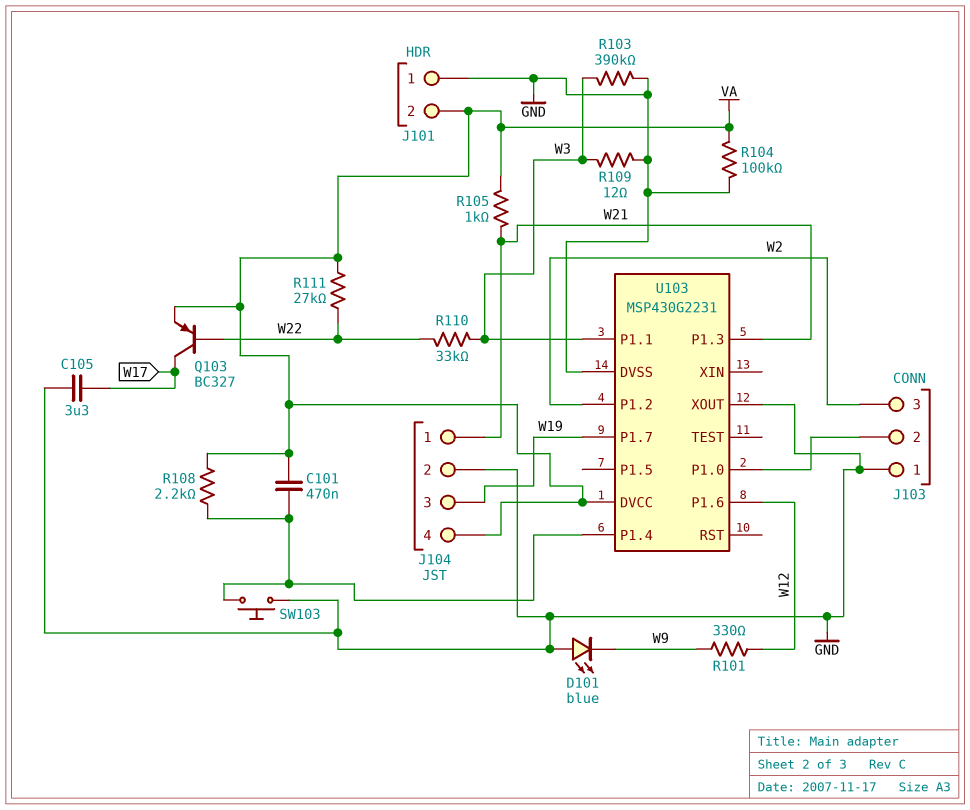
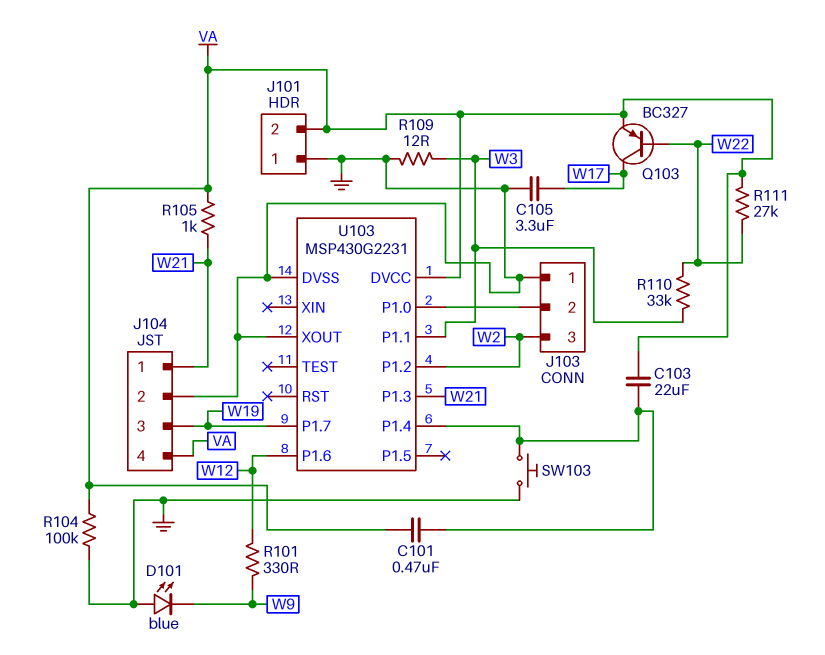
C103: none -> 22uF (U103/P1.4, VA)
R103: 390k (GND, W3) -> none
R108: 2.2k (U103/P1.4, VA) -> none

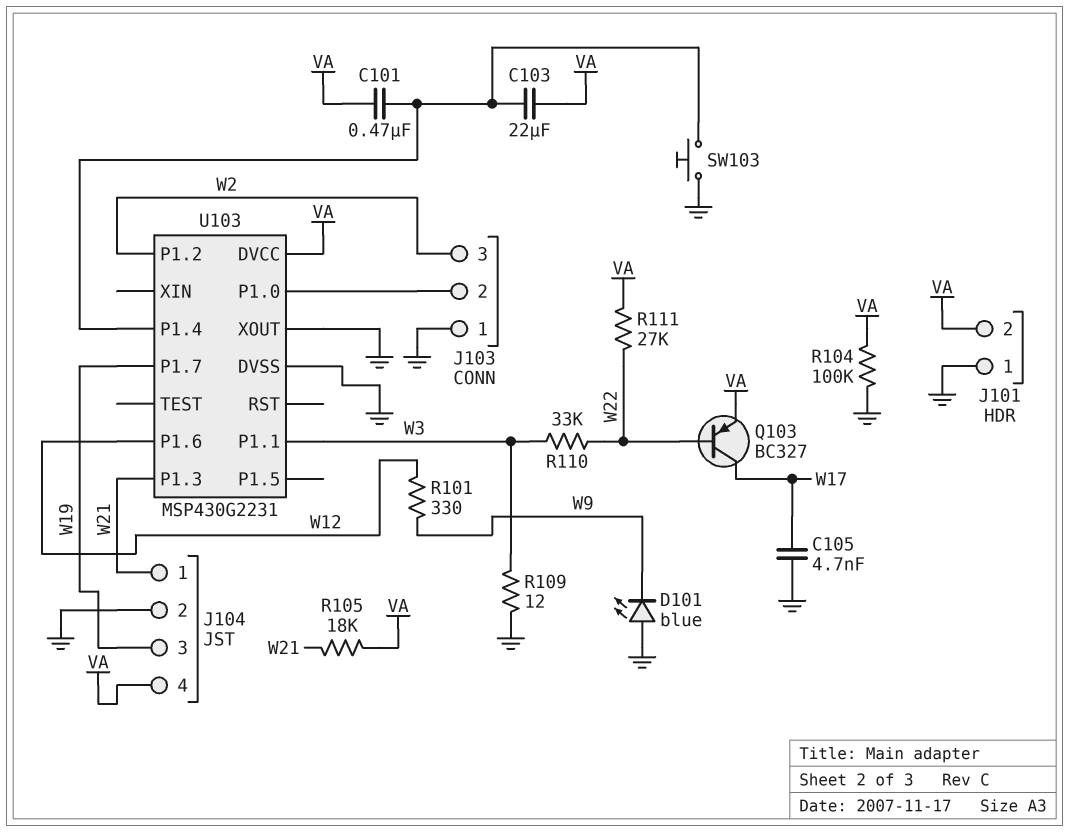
C105: 3.3uF (GND, W17) -> 4.7nF (GND, W17)
R105: 1k (VA, W21) -> 18k (VA, W21)

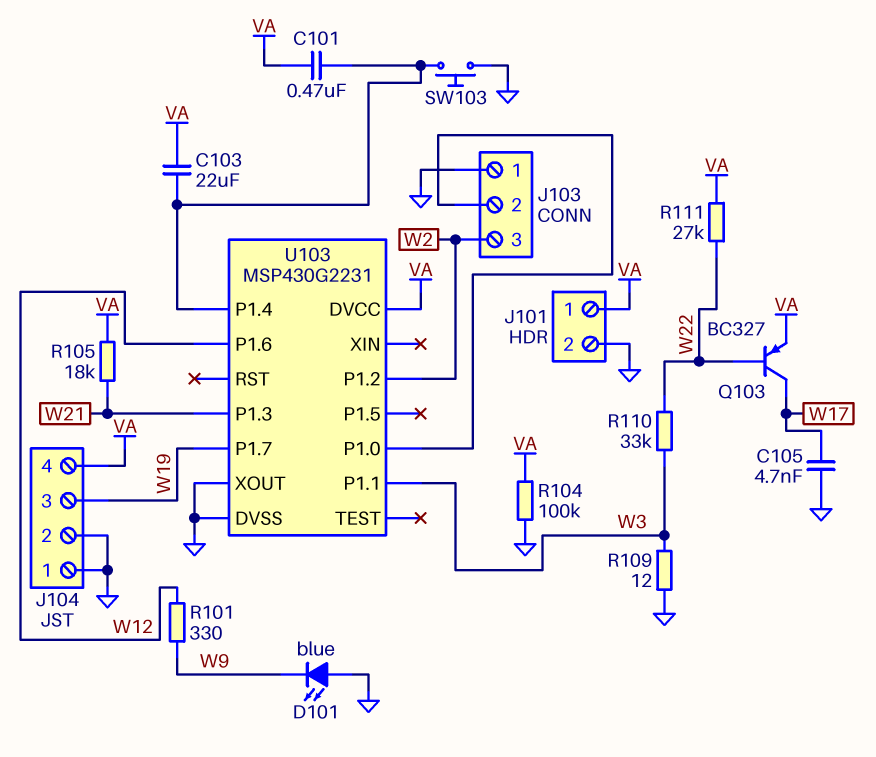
J101 pin 1: GND -> VA
J101 pin 2: VA -> GND
J104 pin 1: W21 -> GND

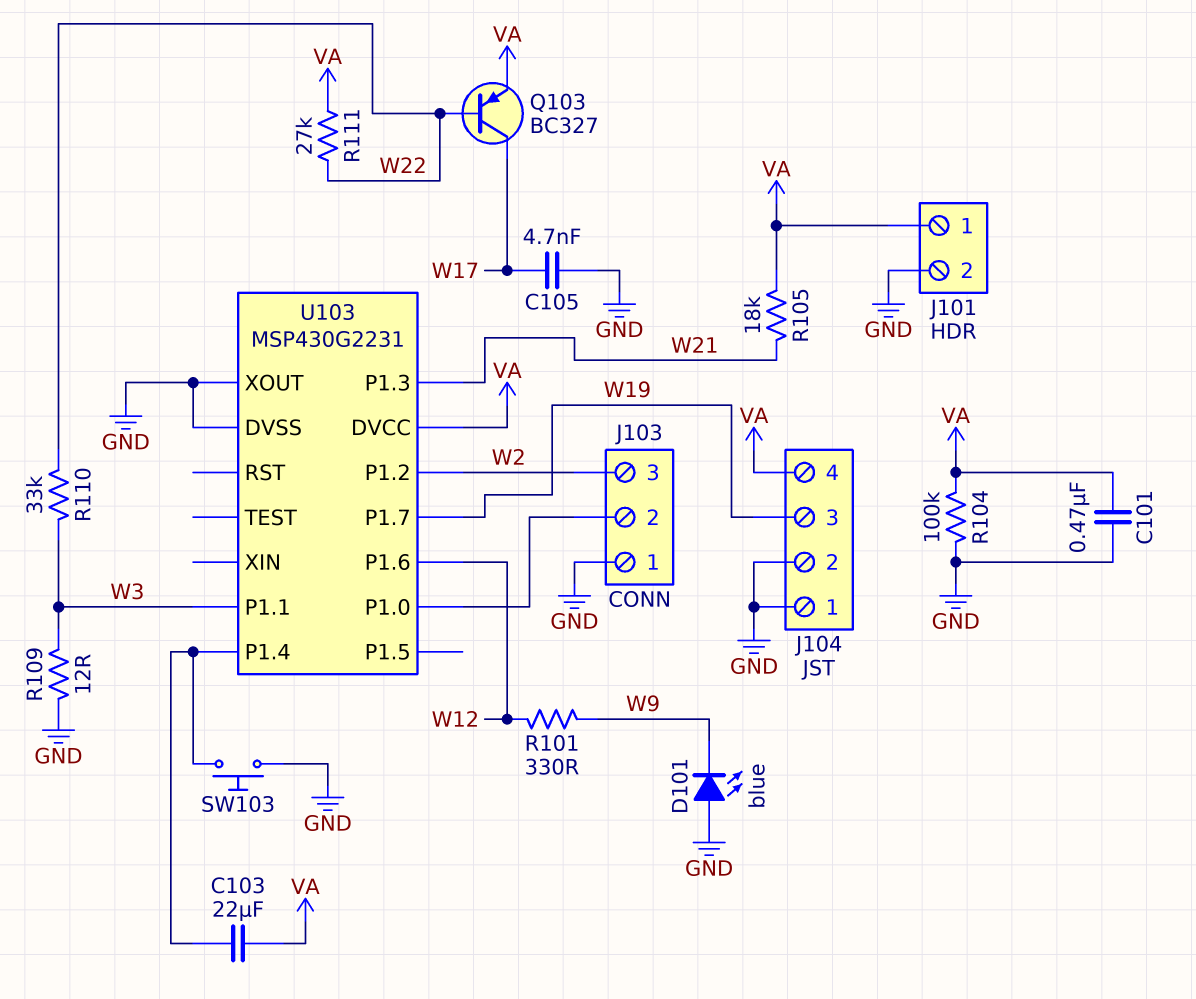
C101: 470nF (U103/P1.4, VA) -> 470nF (GND, VA)

